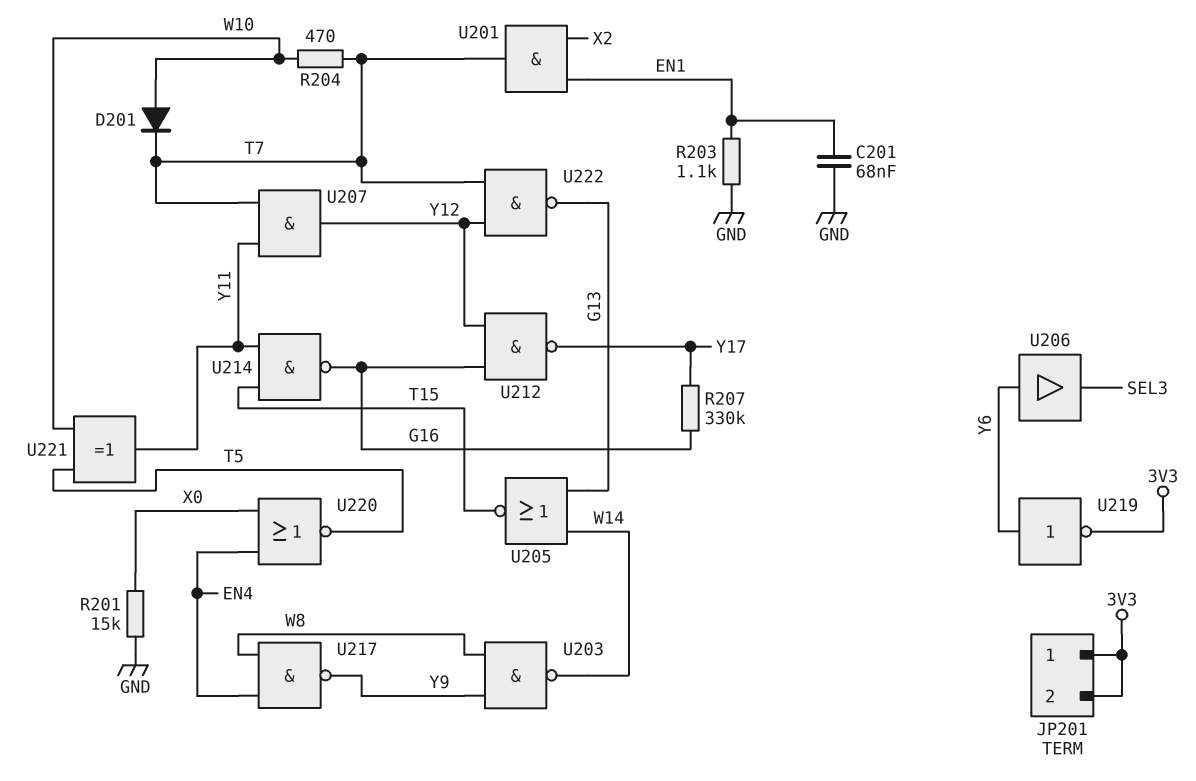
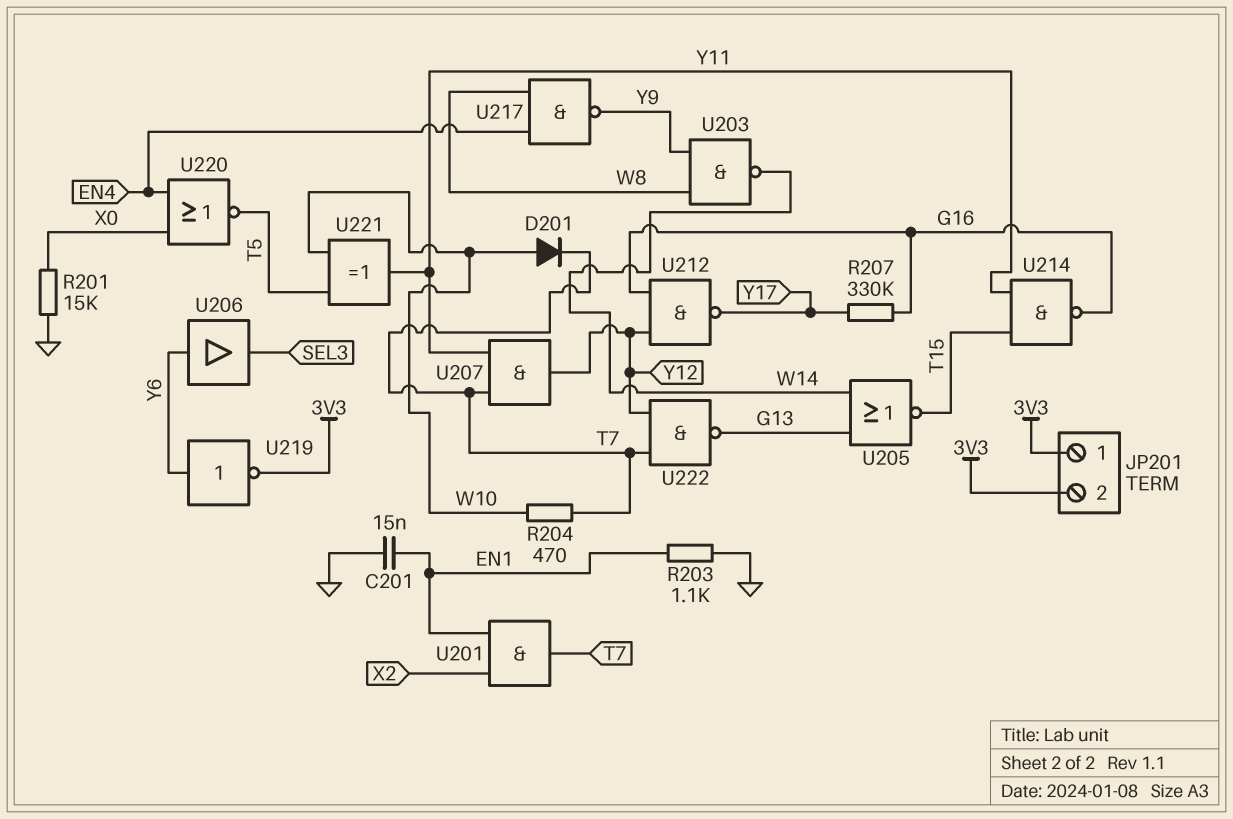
C201: 68nF (EN1, GND) -> 15nF (EN1, GND)

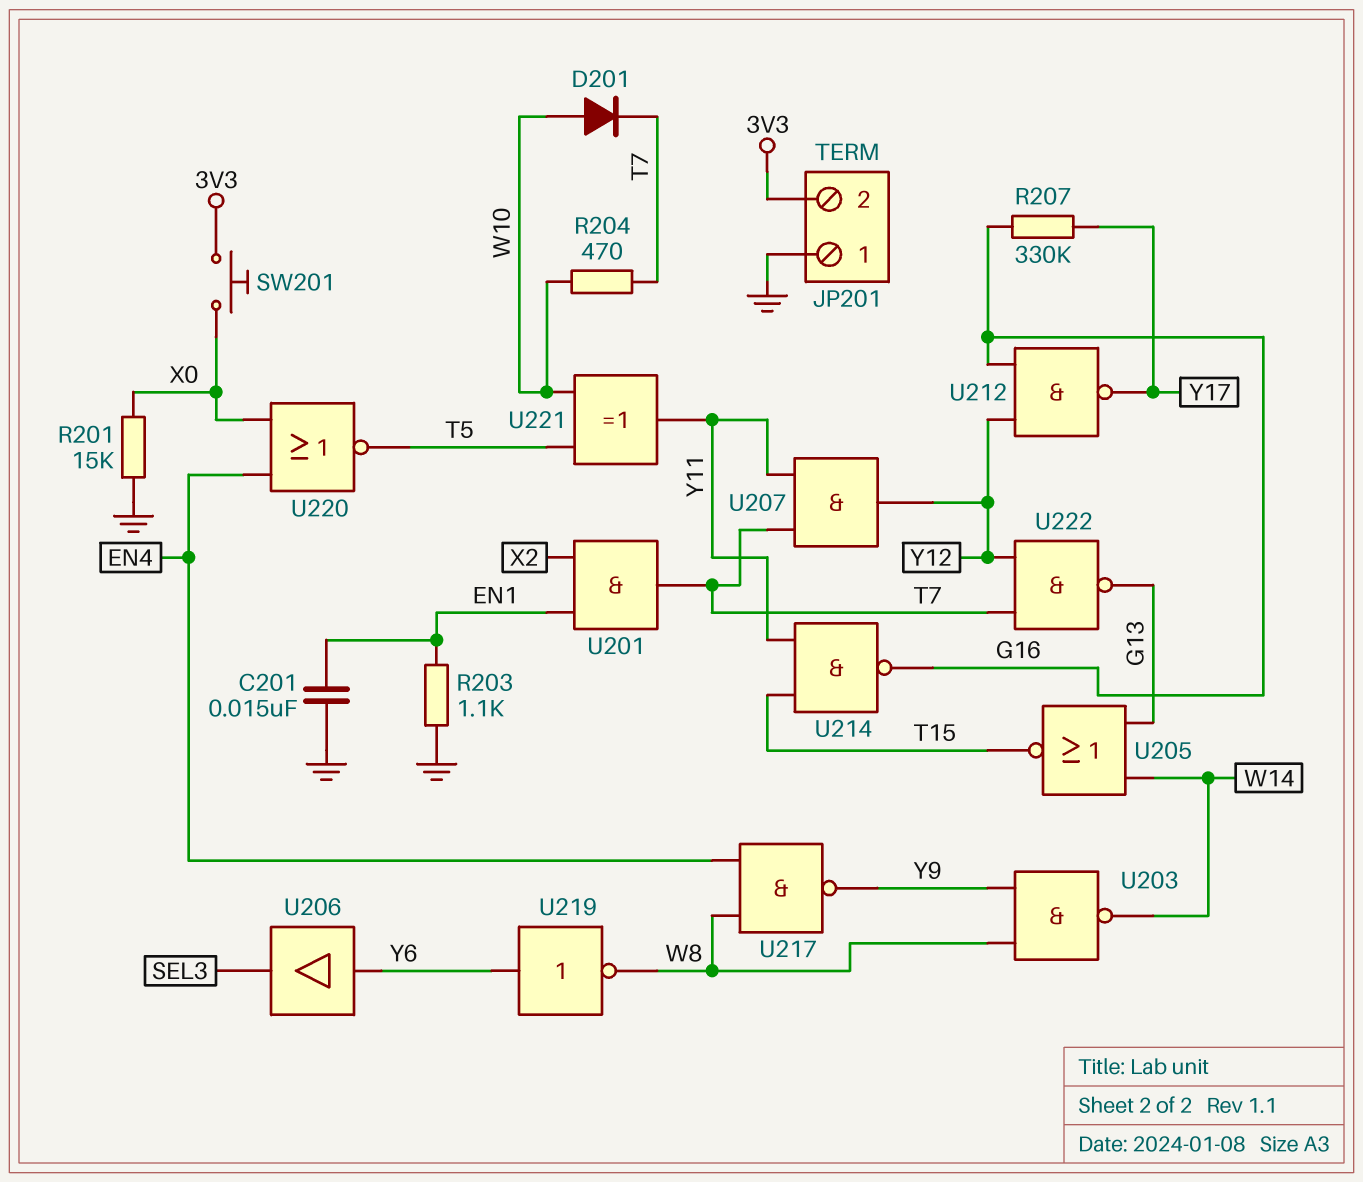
JP201 pin 1: 3V3 -> GND
SW201: none -> button (3V3, X0)
U219: NOT (in Y6, out 3V3) -> NOT (in Y6, out W8)

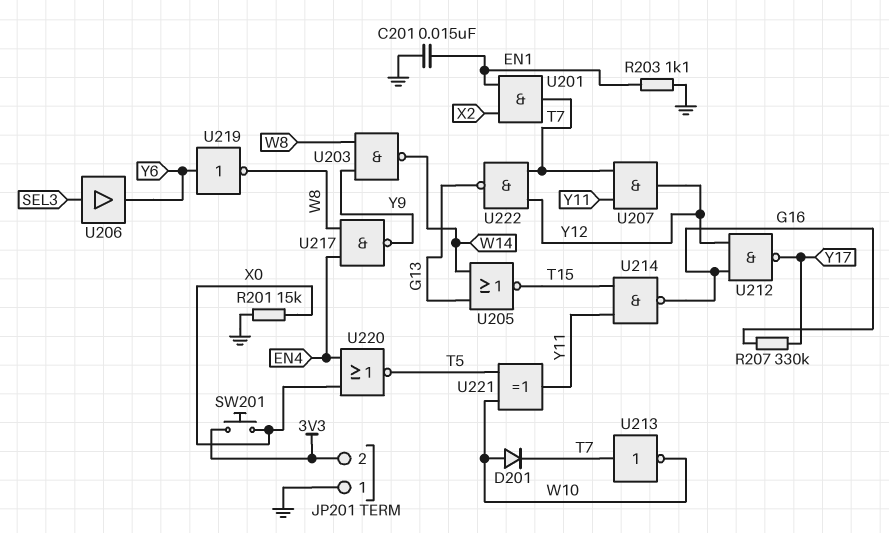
R204: 470 (T7, W10) -> none
U206: buffer (in Y6, out SEL3) -> buffer (in SEL3, out Y6)
U213: none -> NOT (in T7, out W10)

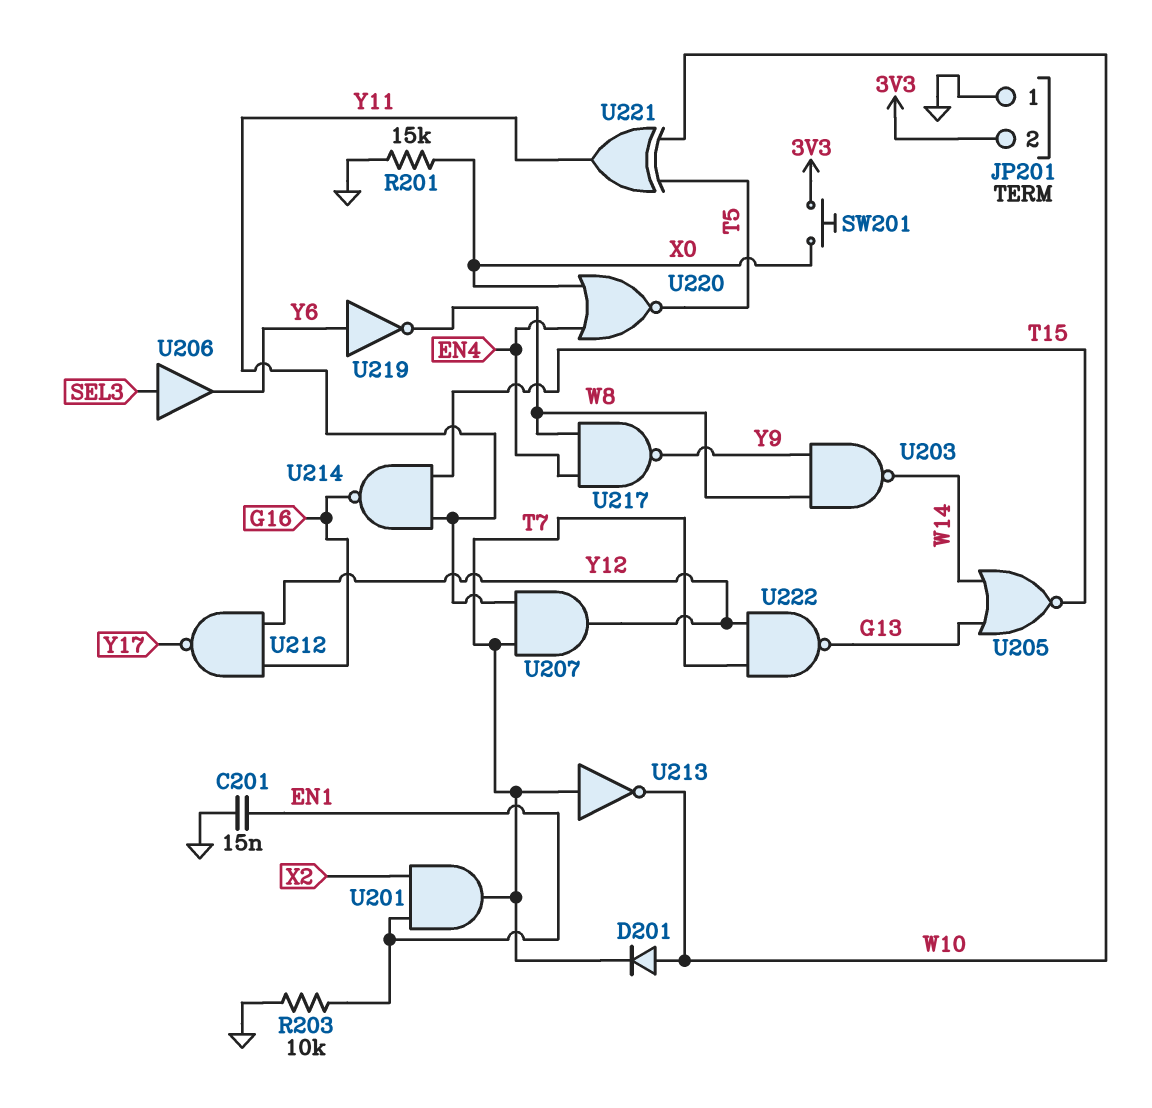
R203: 1.1k (EN1, GND) -> 10k (EN1, GND)
R207: 330k (G16, Y17) -> none

